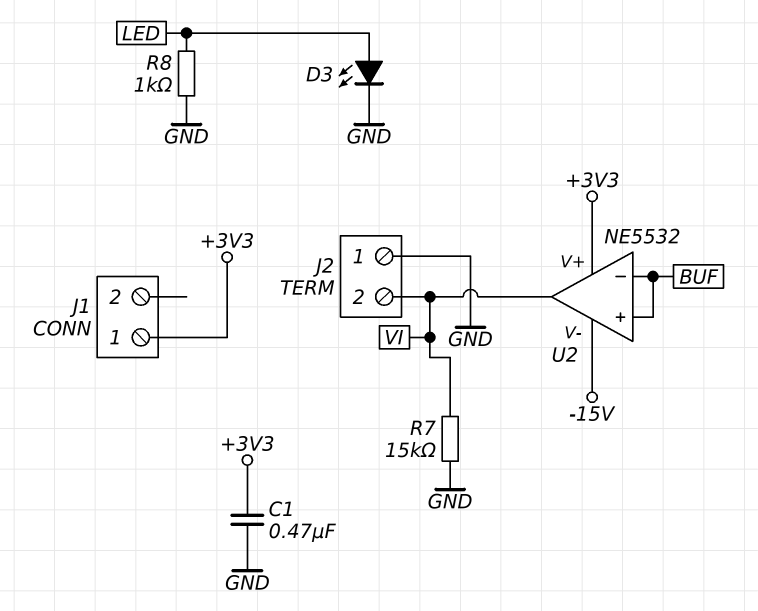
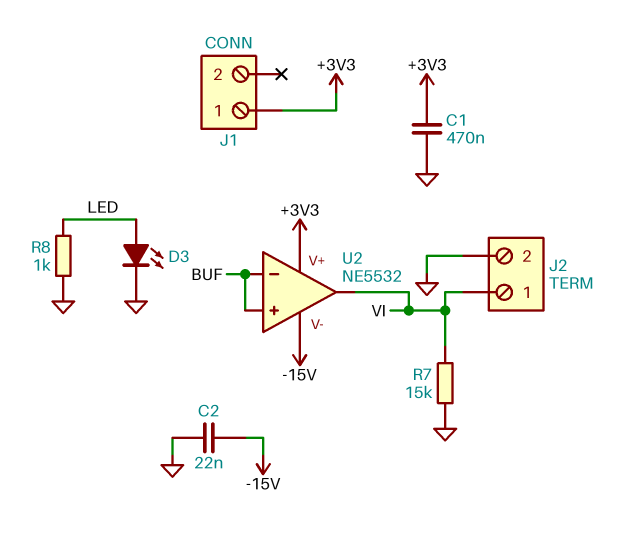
C2: none -> 22nF (-15V, GND)
J2 pin 1: GND -> VI
J2 pin 2: VI -> GND

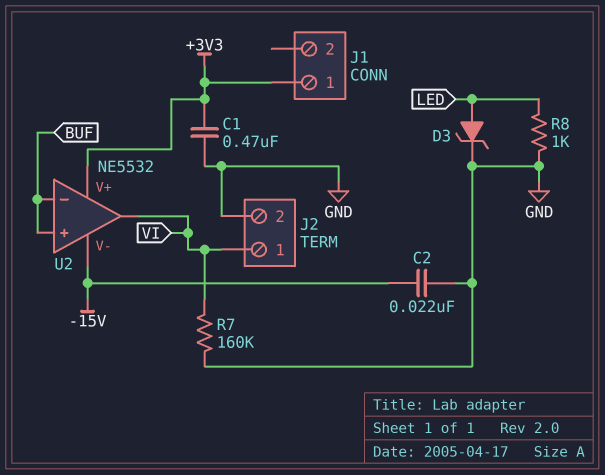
D3: LED (A LED, K GND) -> zener (A LED, K GND)
R7: 15k (GND, VI) -> 160k (GND, VI)

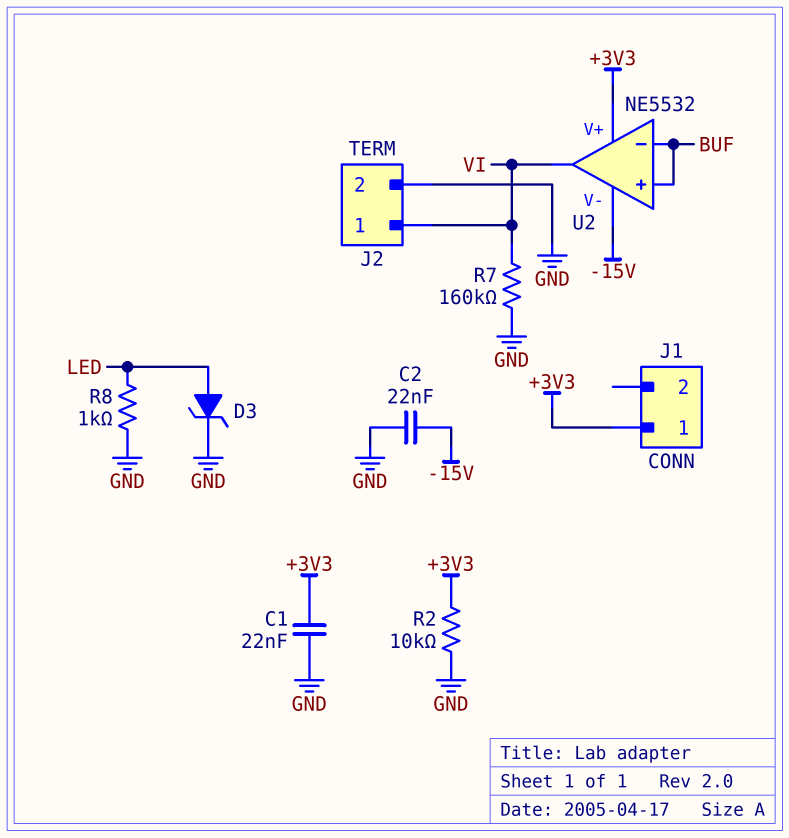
C1: 470nF (+3V3, GND) -> 22nF (+3V3, GND)
R2: none -> 10k (+3V3, GND)

